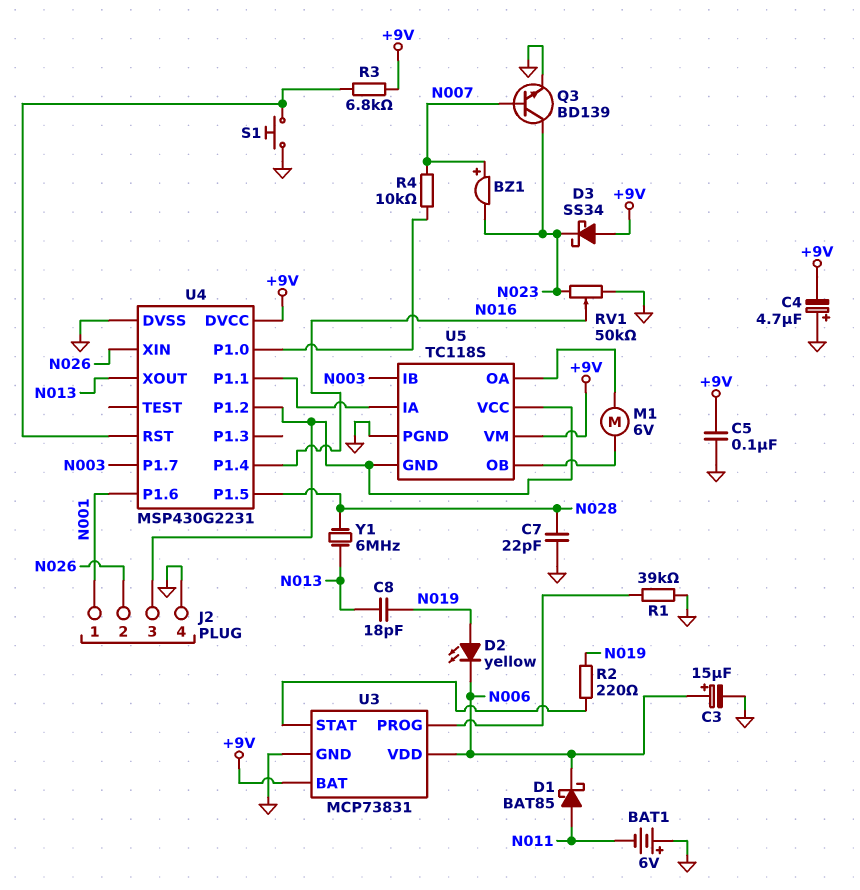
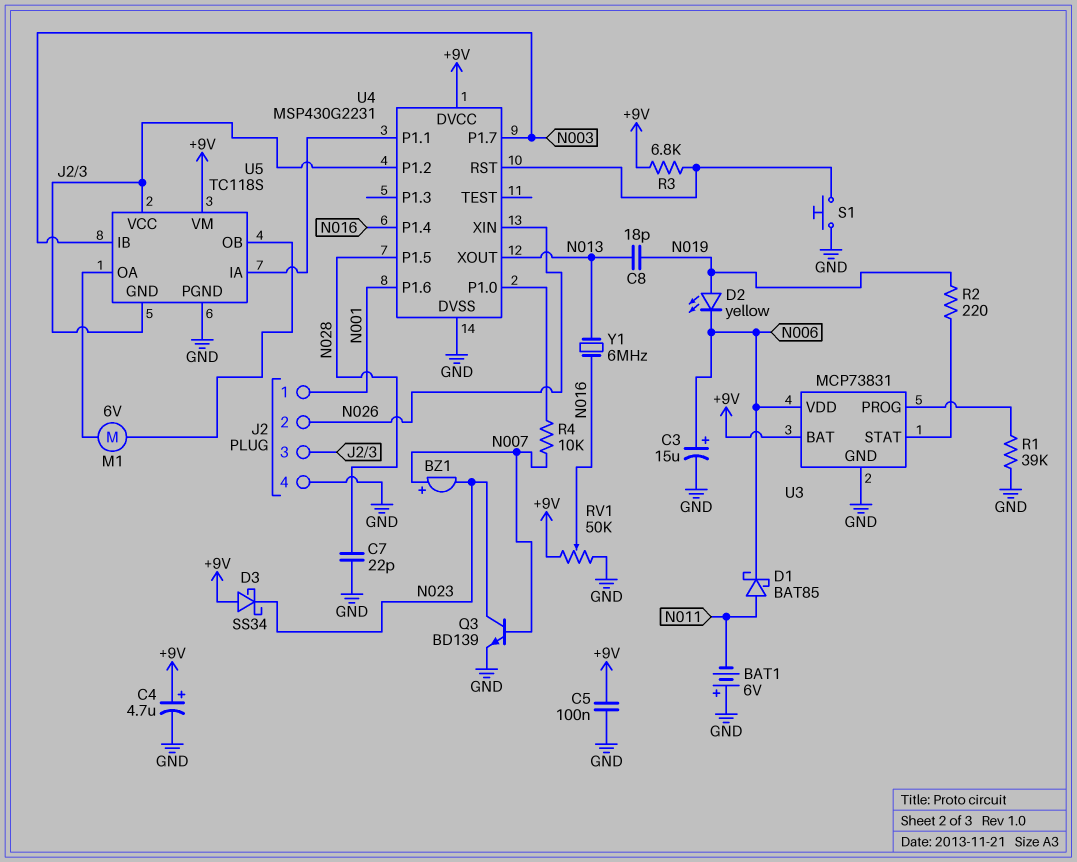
C4: 4.7uF (plus GND, minus +9V) -> 4.7uF (plus +9V, minus GND)
RV1: 50k (GND, N023, wiper N016) -> 50k (+9V, GND, wiper N016)
Y1: 6MHz (N013, N028) -> 6MHz (N013, N016)

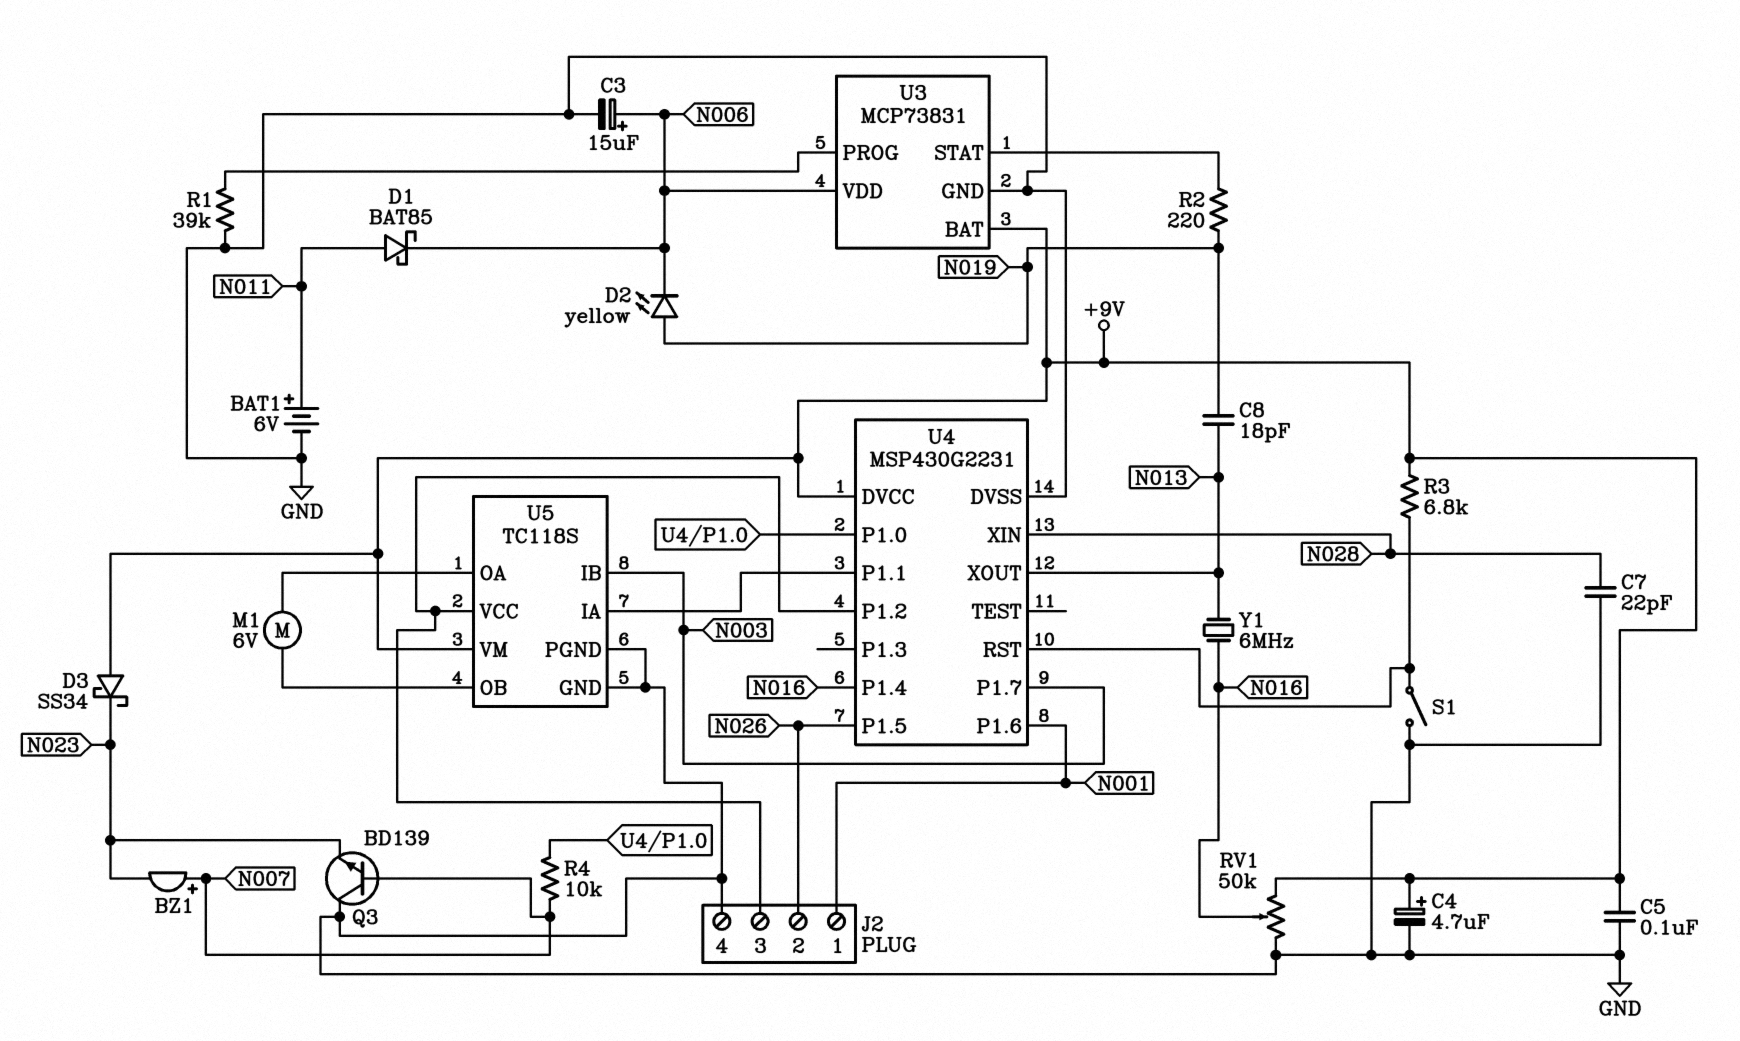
BAT1: 6V (plus GND, minus N011) -> 6V (plus N011, minus GND)
Q3: NPN BD139 (B N007, C N023, E GND) -> NPN BD139 (B N007, C GND, E N023)
S1: button (GND, U4/RST) -> switch (GND, U4/RST)
U4 pin P1.5: N028 -> N026
U4 pin XIN: N026 -> N028
U5 pin GND: J2/3 -> GND

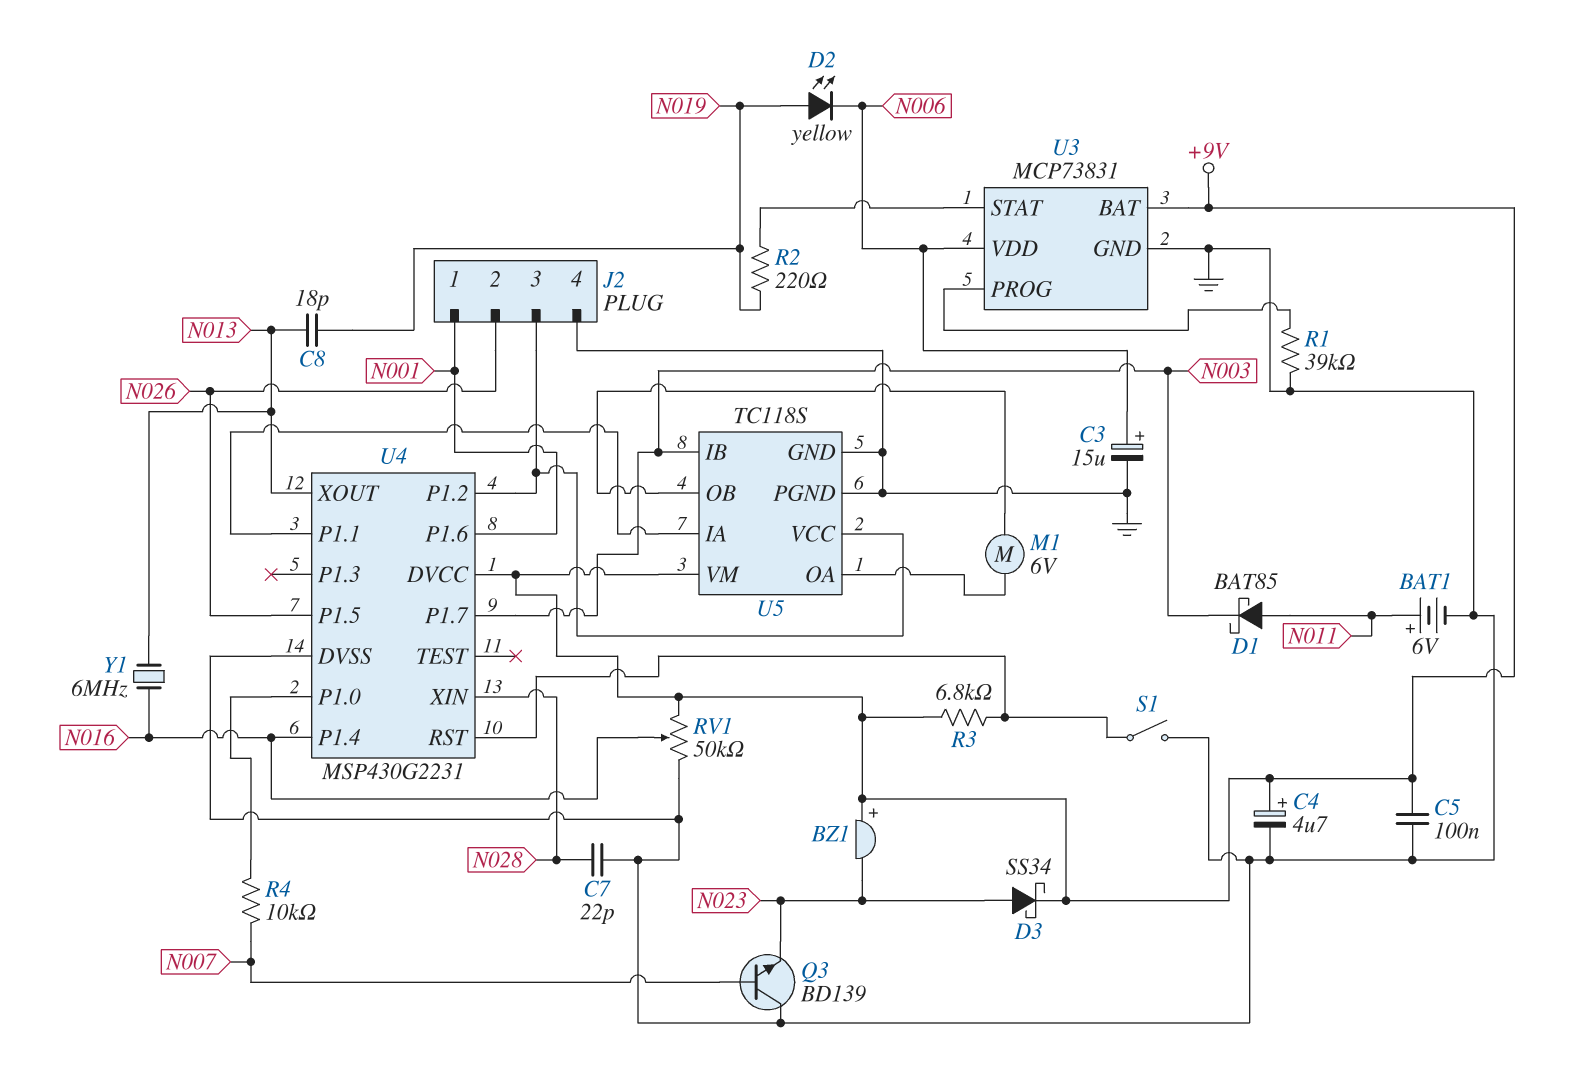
BZ1: buzzer (plus N007, minus N023) -> buzzer (plus +9V, minus N023)
D1: schottky BAT85 (A N011, K N006) -> schottky BAT85 (A N011, K N003)
D3: schottky SS34 (A +9V, K N023) -> schottky SS34 (A N023, K +9V)

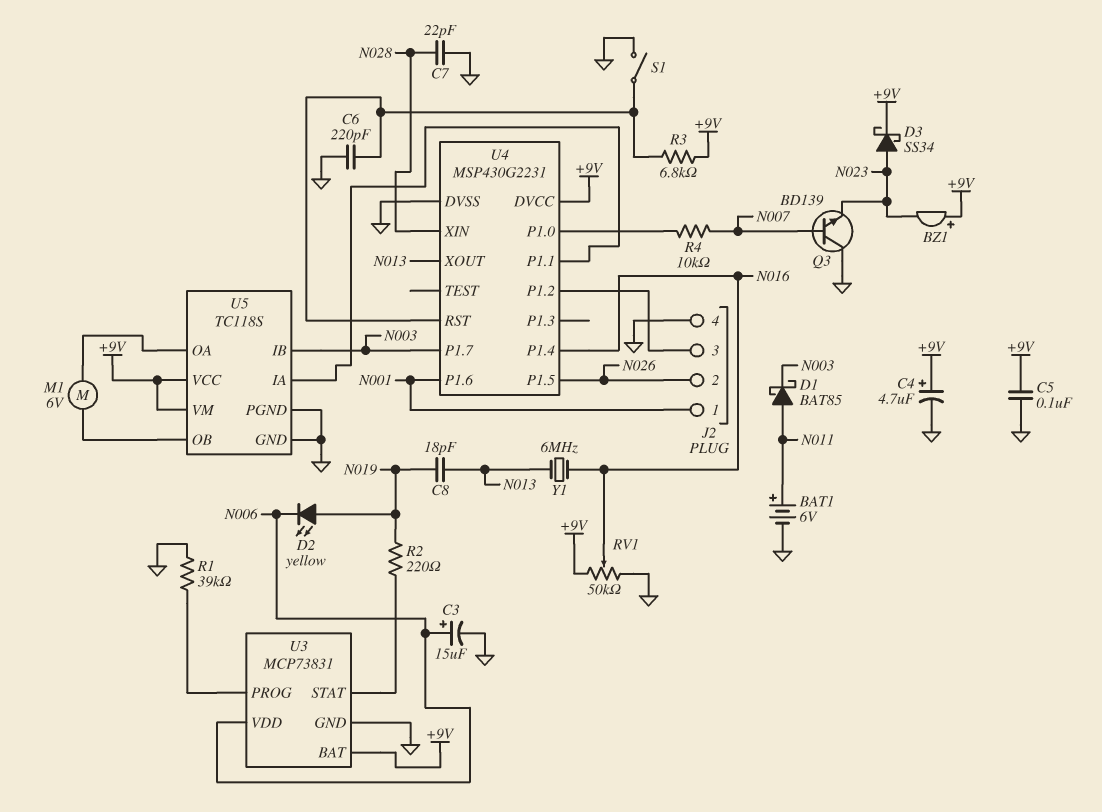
C6: none -> 220pF (GND, U4/RST)
U5 pin VCC: J2/3 -> +9V

